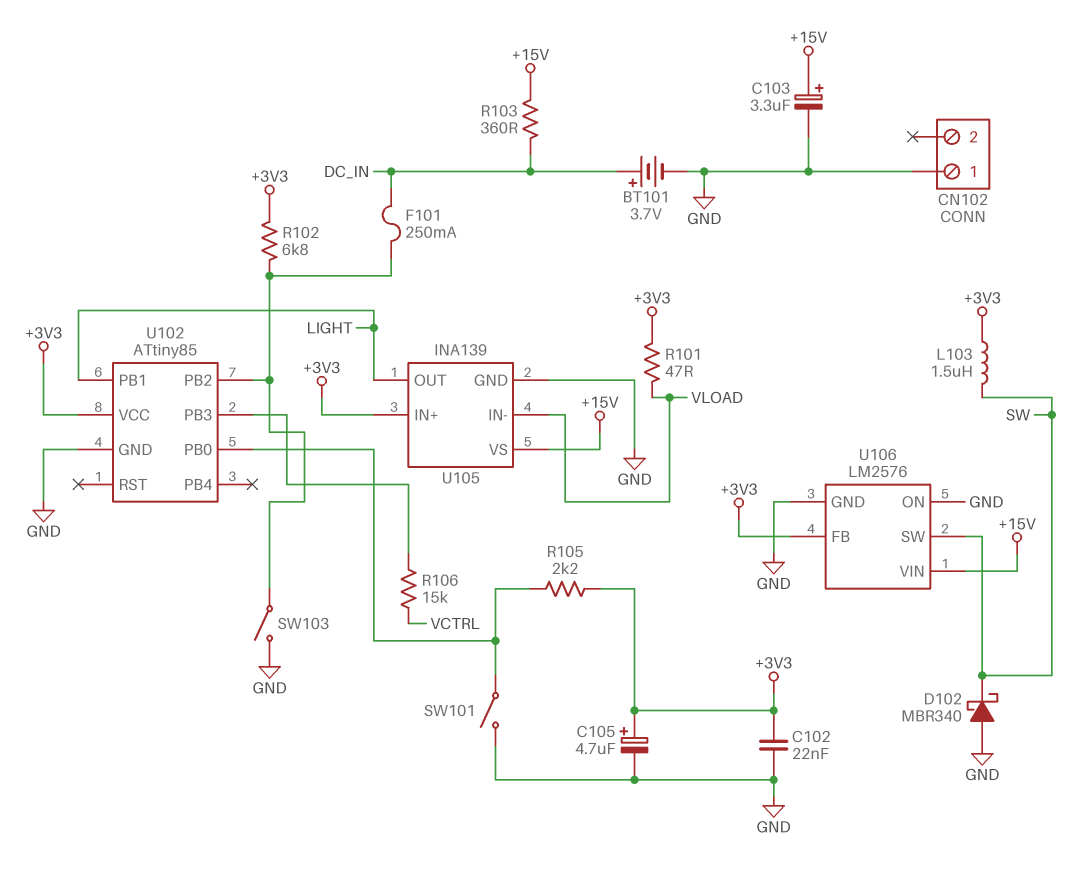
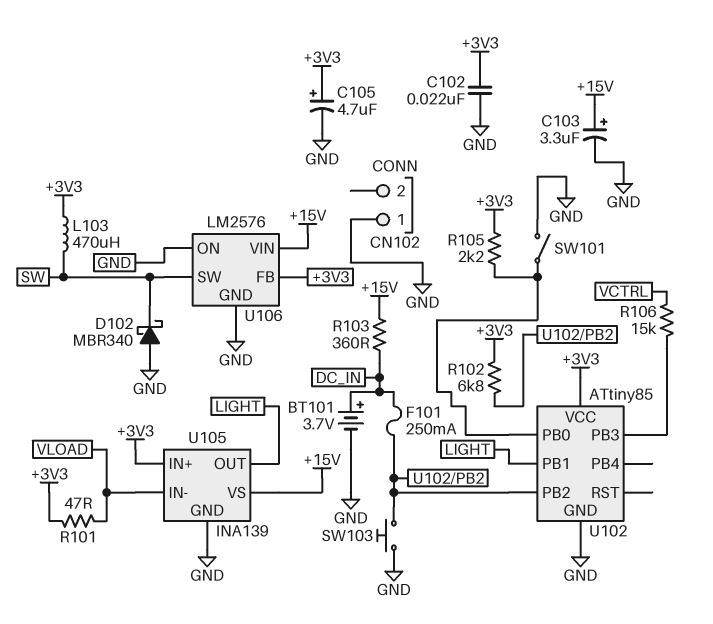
L103: 1.5uH (+3V3, SW) -> 470uH (+3V3, SW)
SW103: switch (GND, U102/PB2) -> button (GND, U102/PB2)

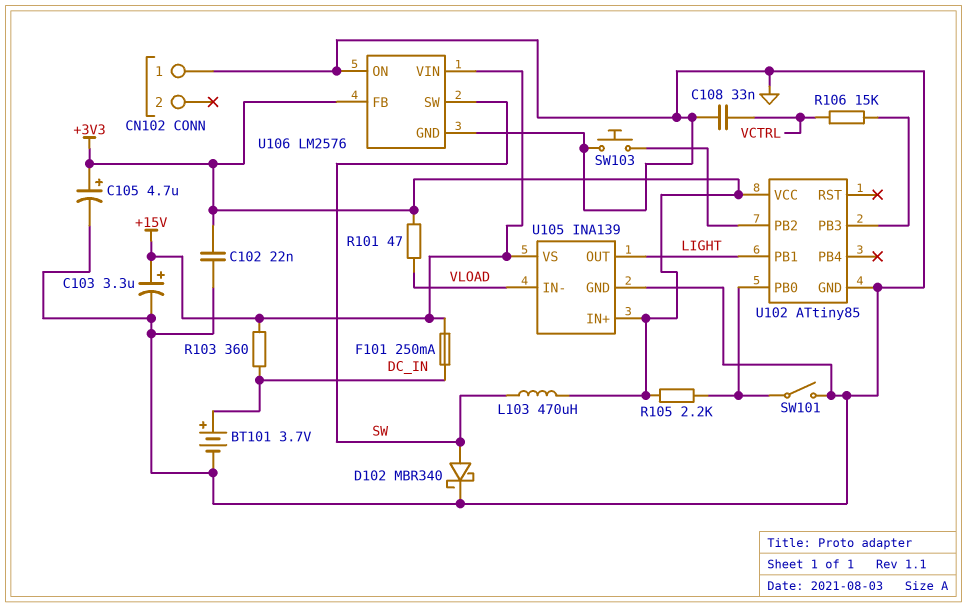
C108: none -> 33nF (GND, VCTRL)
D102: schottky MBR340 (A GND, K SW) -> schottky MBR340 (A SW, K GND)
F101: 250mA (DC_IN, U102/PB2) -> 250mA (+15V, DC_IN)
R102: 6.8k (+3V3, U102/PB2) -> none

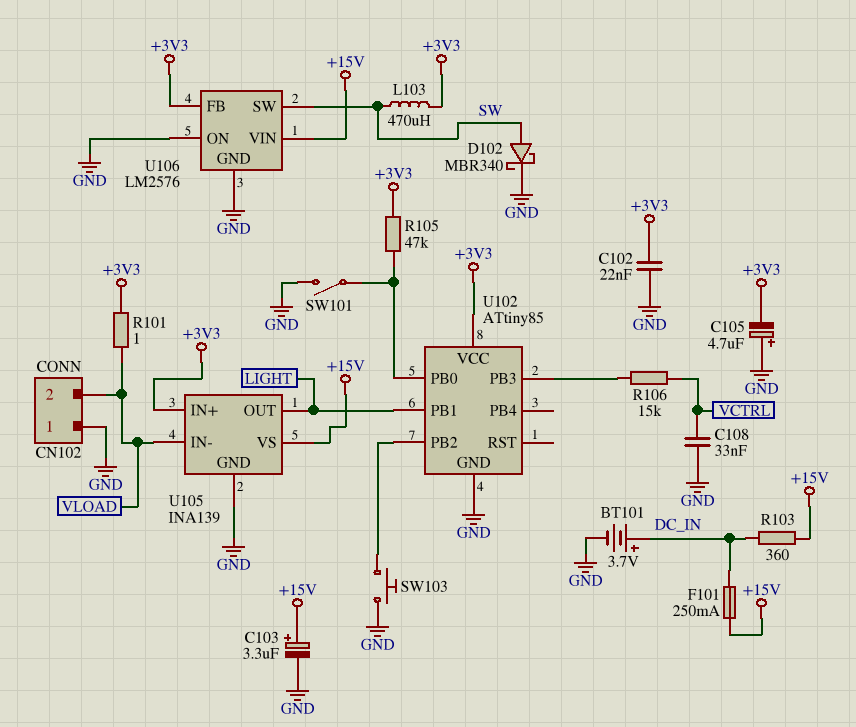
C105: 4.7uF (plus +3V3, minus GND) -> 4.7uF (plus GND, minus +3V3)
CN102 pin 2: none -> VLOAD
R101: 47 (+3V3, VLOAD) -> 1 (+3V3, VLOAD)
R105: 2.2k (+3V3, U102/PB0) -> 47k (+3V3, U102/PB0)

